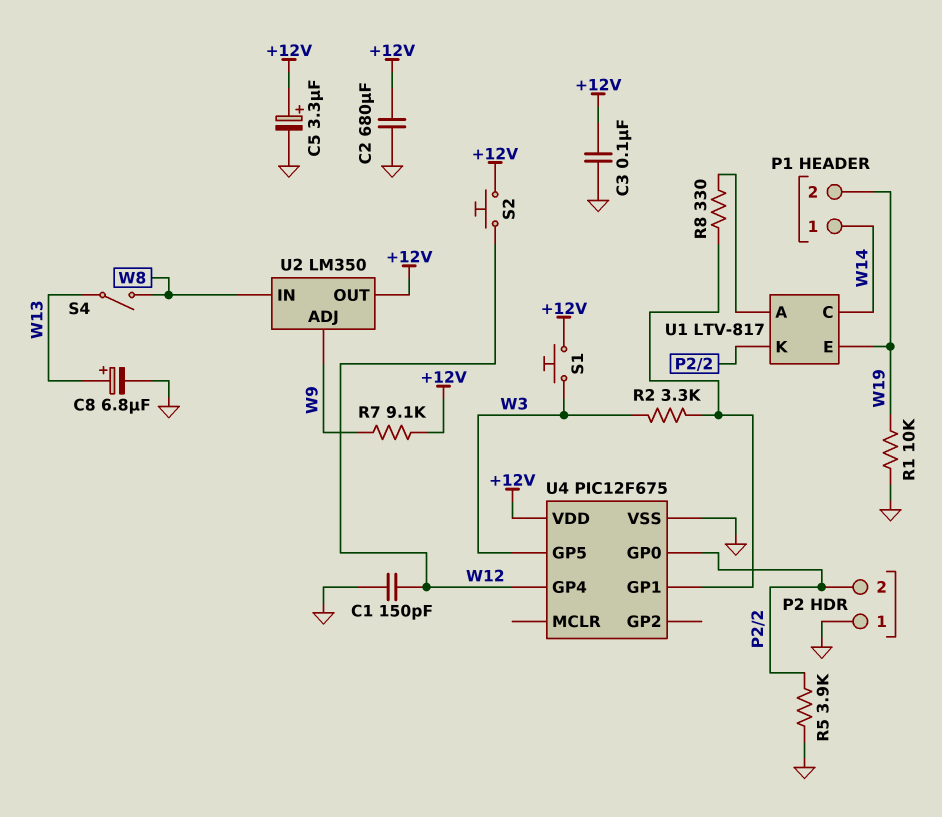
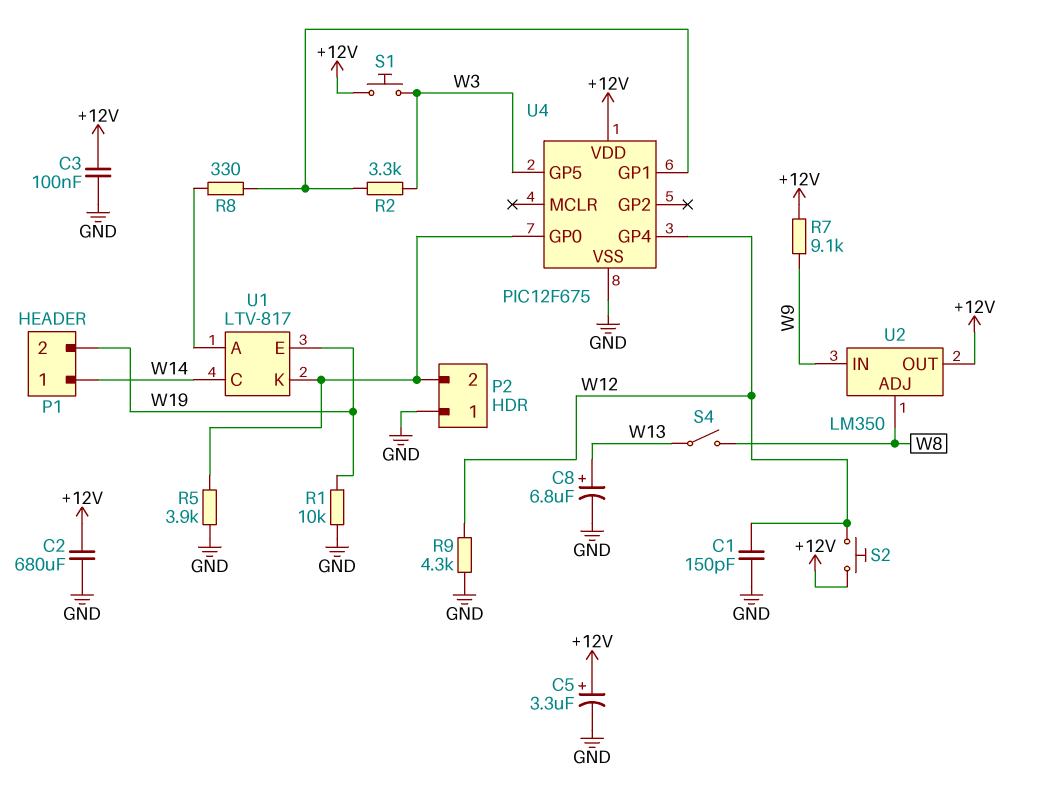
R9: none -> 4.3k (GND, W12)
U2 pin ADJ: W9 -> W8
U2 pin IN: W8 -> W9

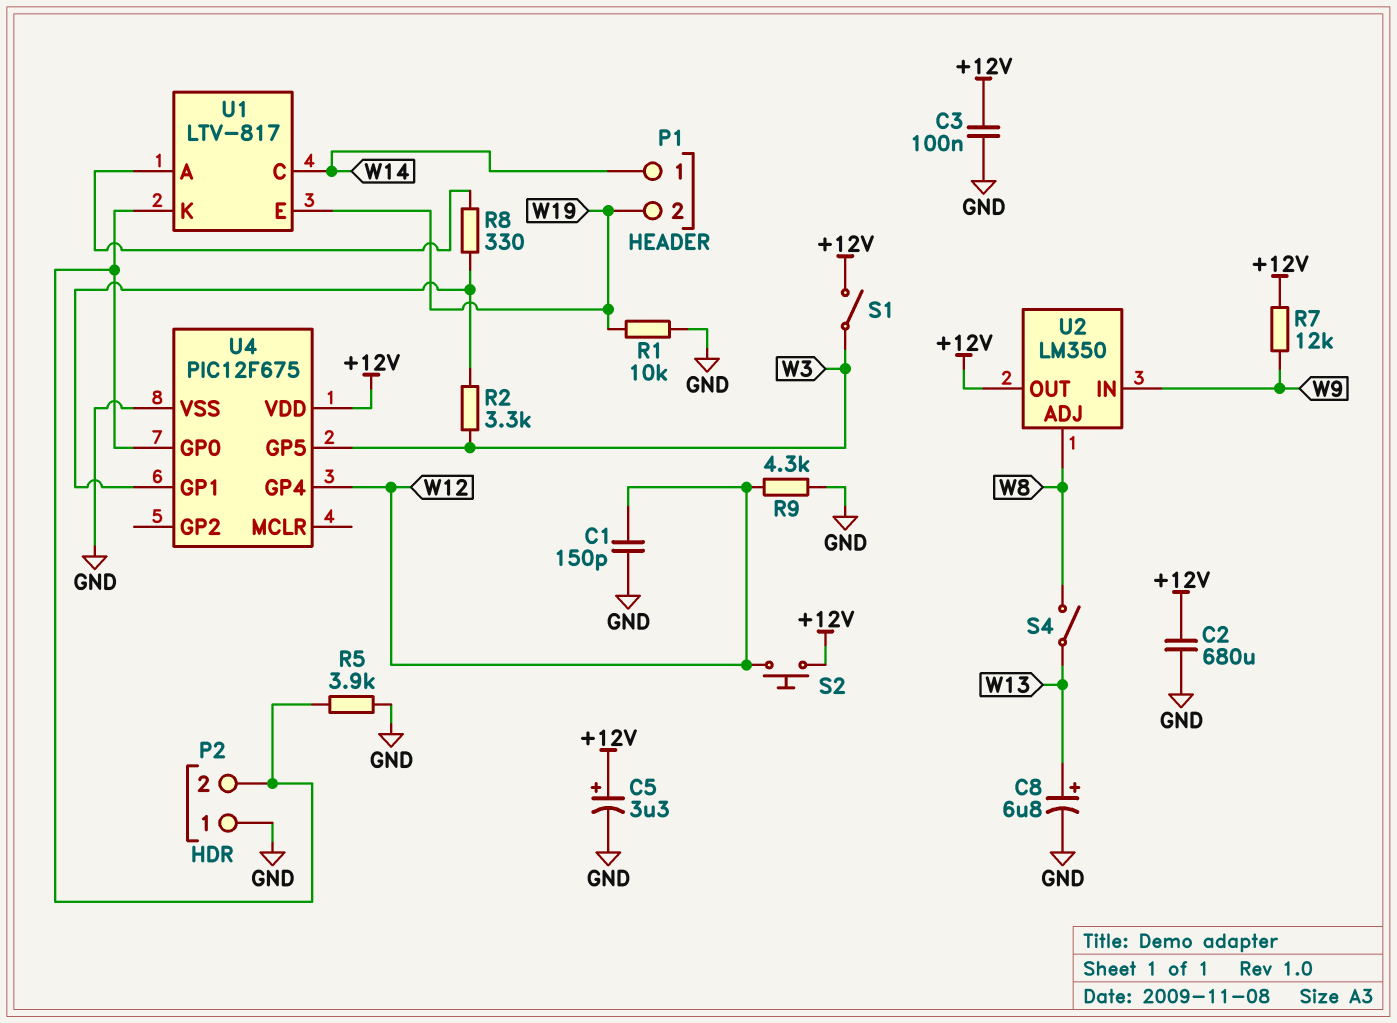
R7: 9.1k (+12V, W9) -> 12k (+12V, W9)
S1: button (+12V, W3) -> switch (+12V, W3)

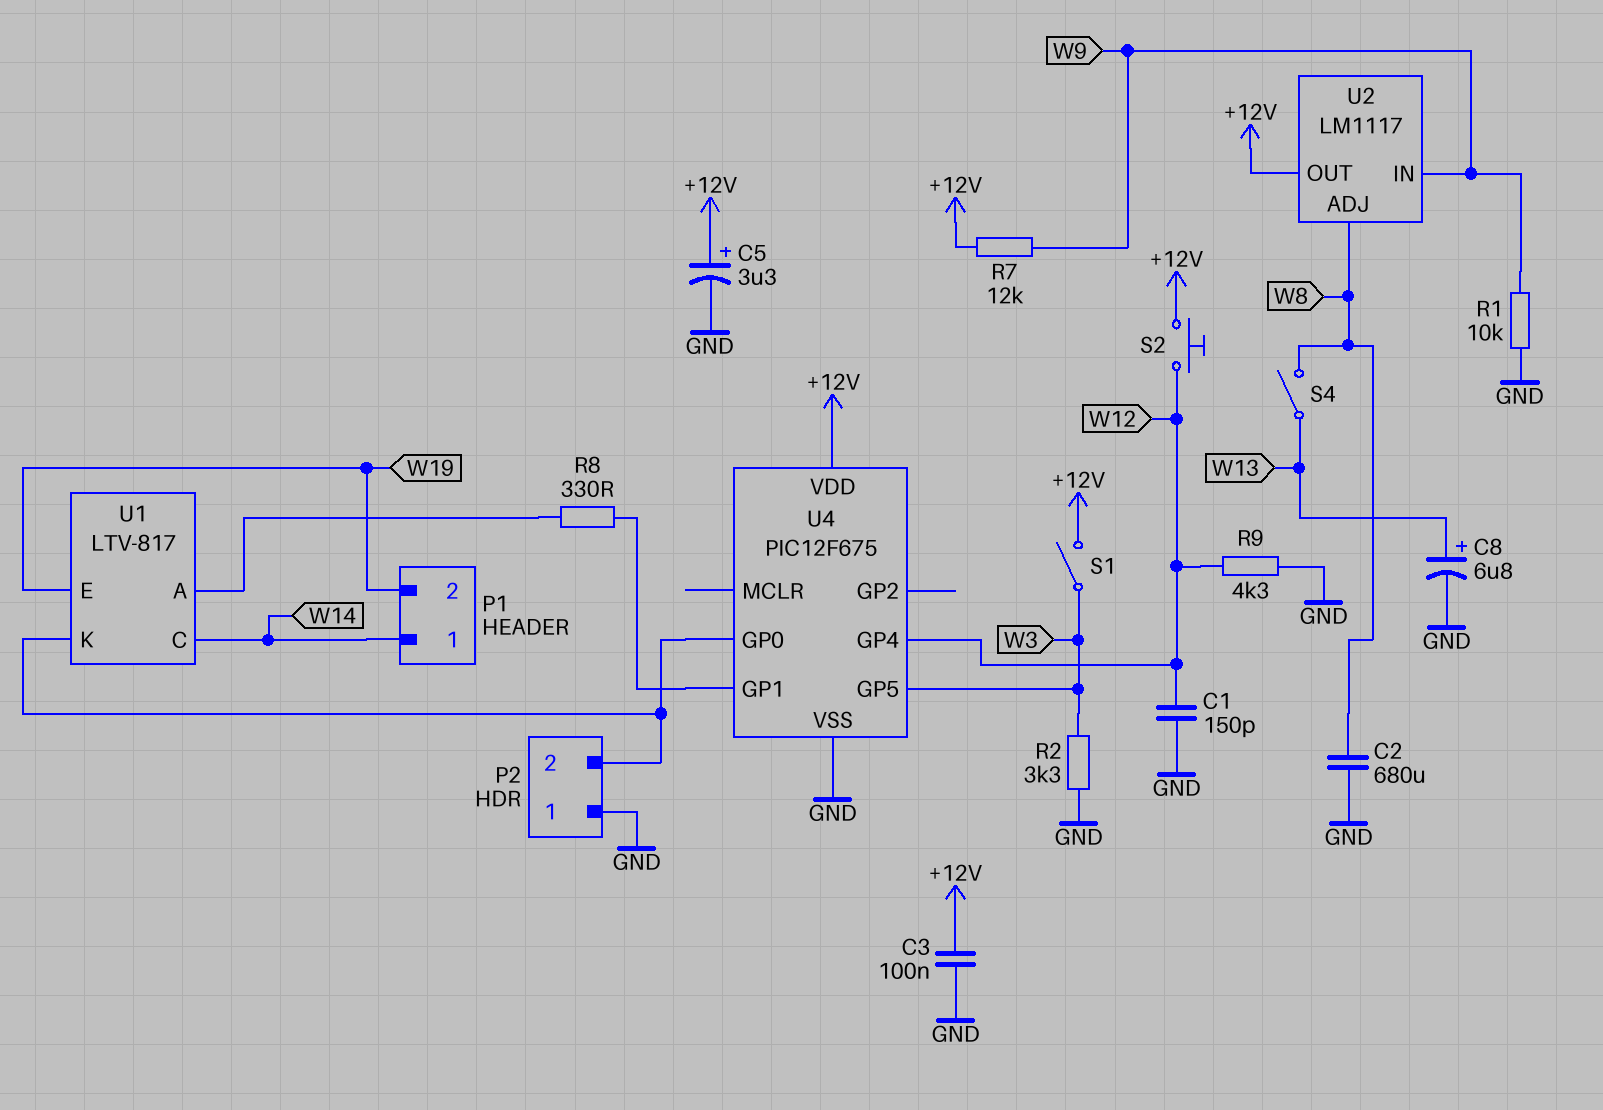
C2: 680uF (+12V, GND) -> 680uF (GND, W8)
R1: 10k (GND, W19) -> 10k (GND, W9)
R2: 3.3k (U4/GP1, W3) -> 3.3k (GND, W3)
R5: 3.9k (GND, P2/2) -> none
U2: LM350 -> LM1117

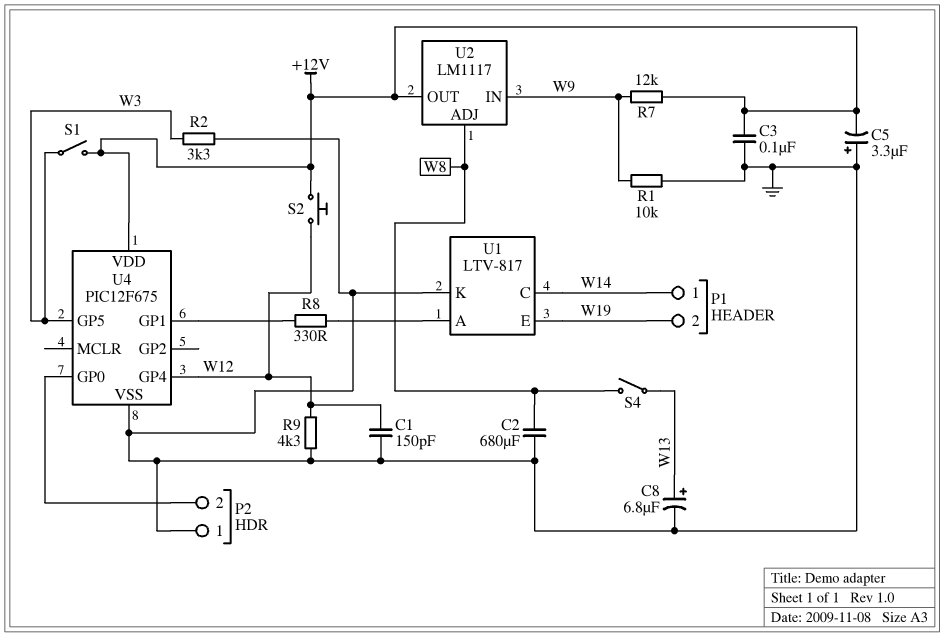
C5: 3.3uF (plus +12V, minus GND) -> 3.3uF (plus GND, minus +12V)
U1 pin K: P2/2 -> GND

